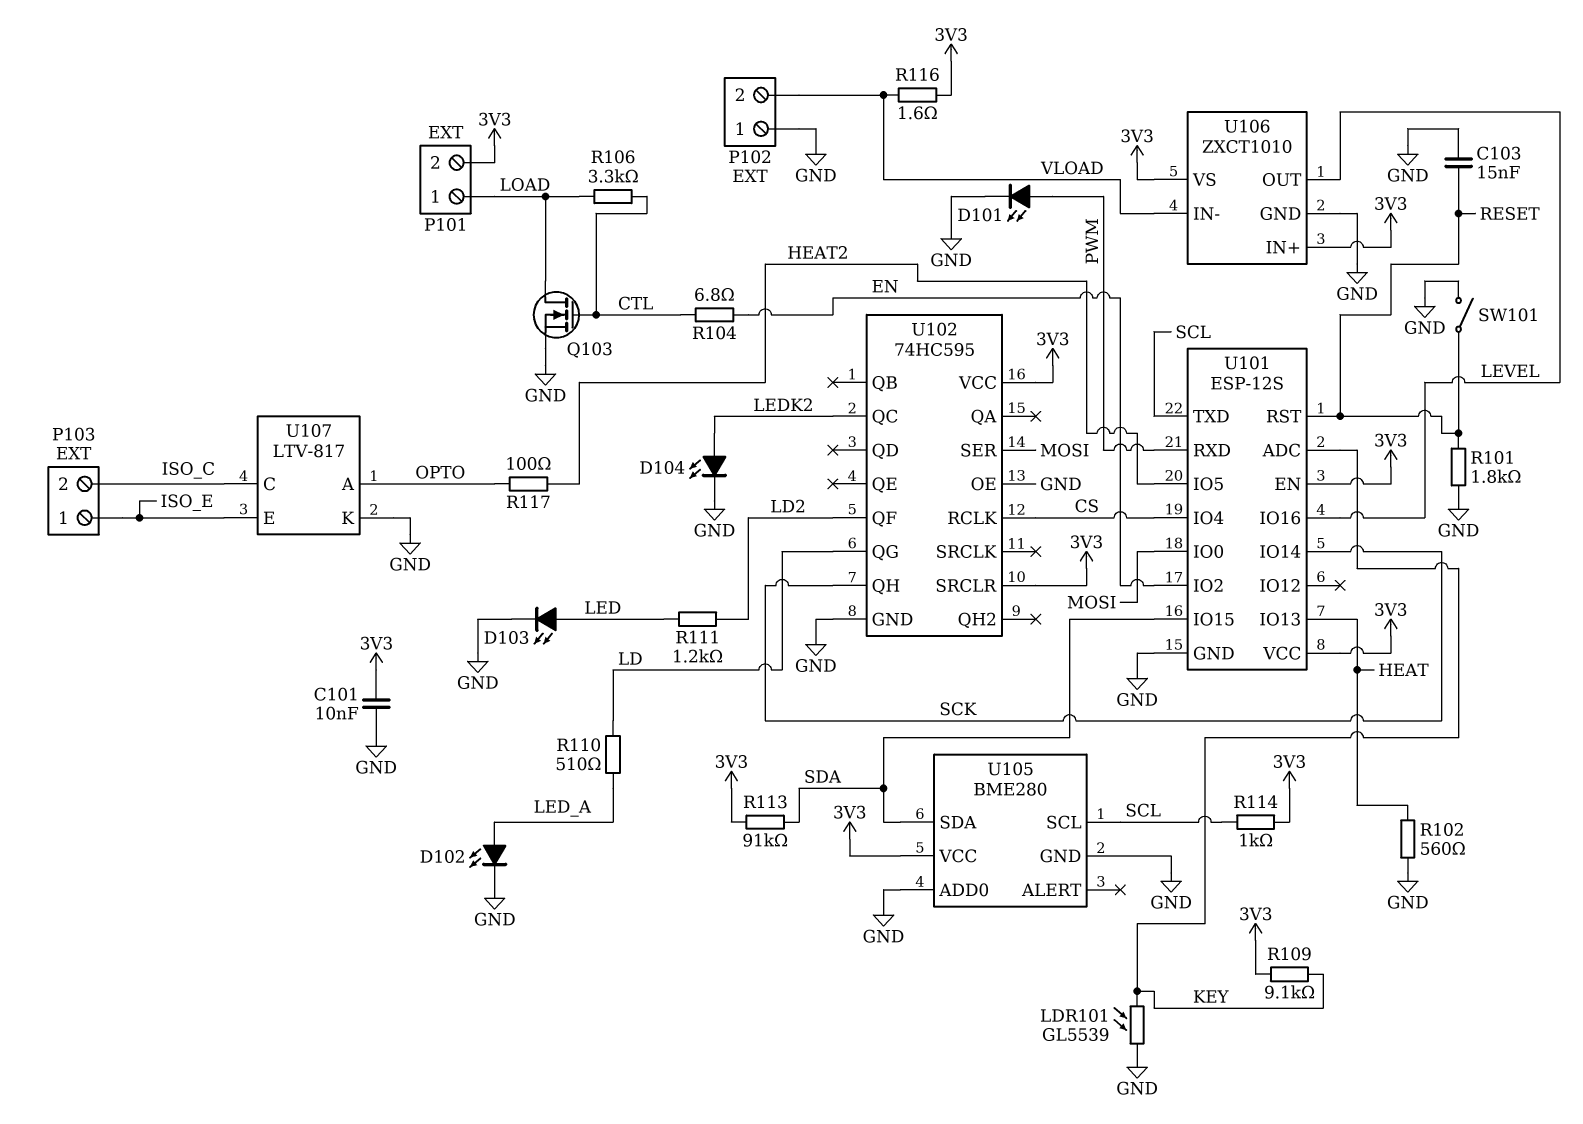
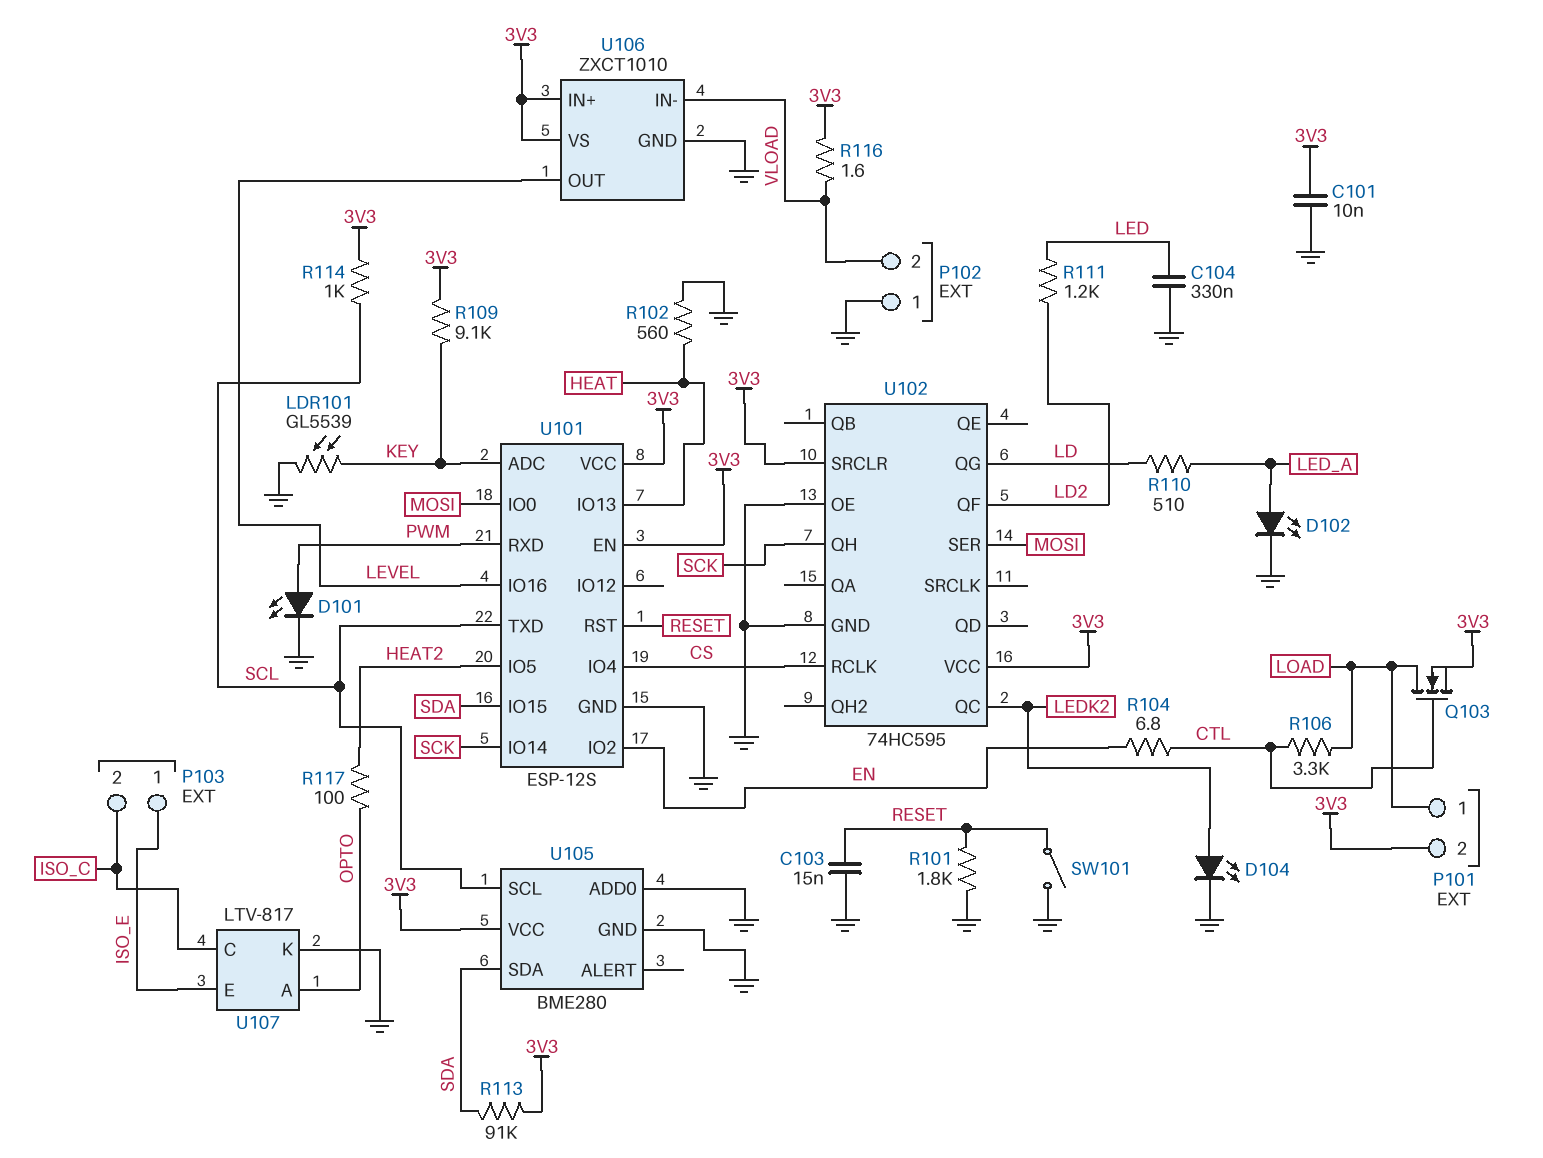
C104: none -> 330nF (GND, LED)
D103: LED (A LED, K GND) -> none
Q103: NMOS (G CTL, D LOAD, S GND) -> NMOS (G CTL, D LOAD, S 3V3)

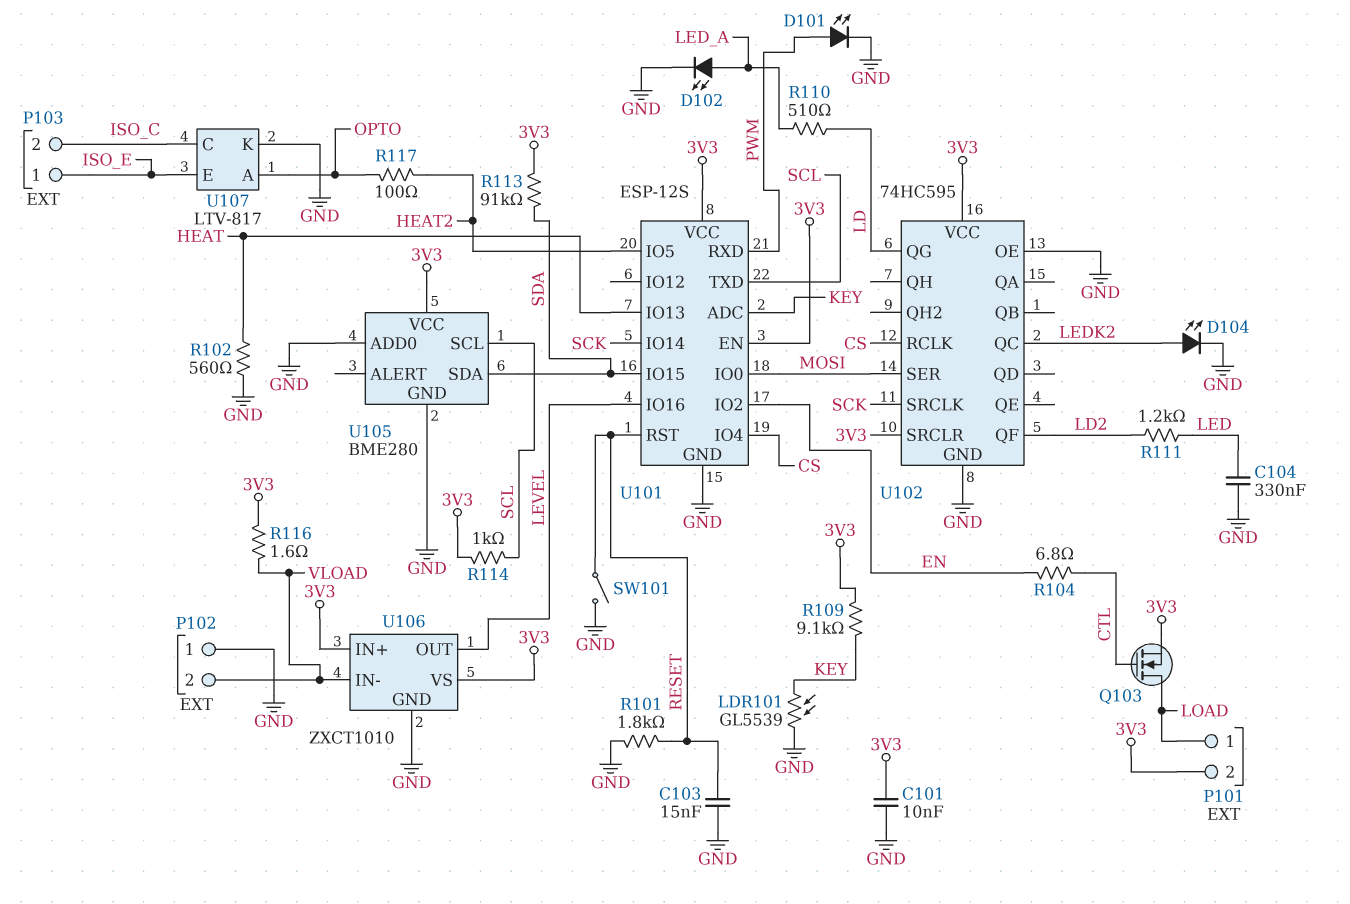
R106: 3.3k (CTL, LOAD) -> none
U102 pin QH: SCK -> none
U102 pin SRCLK: none -> SCK

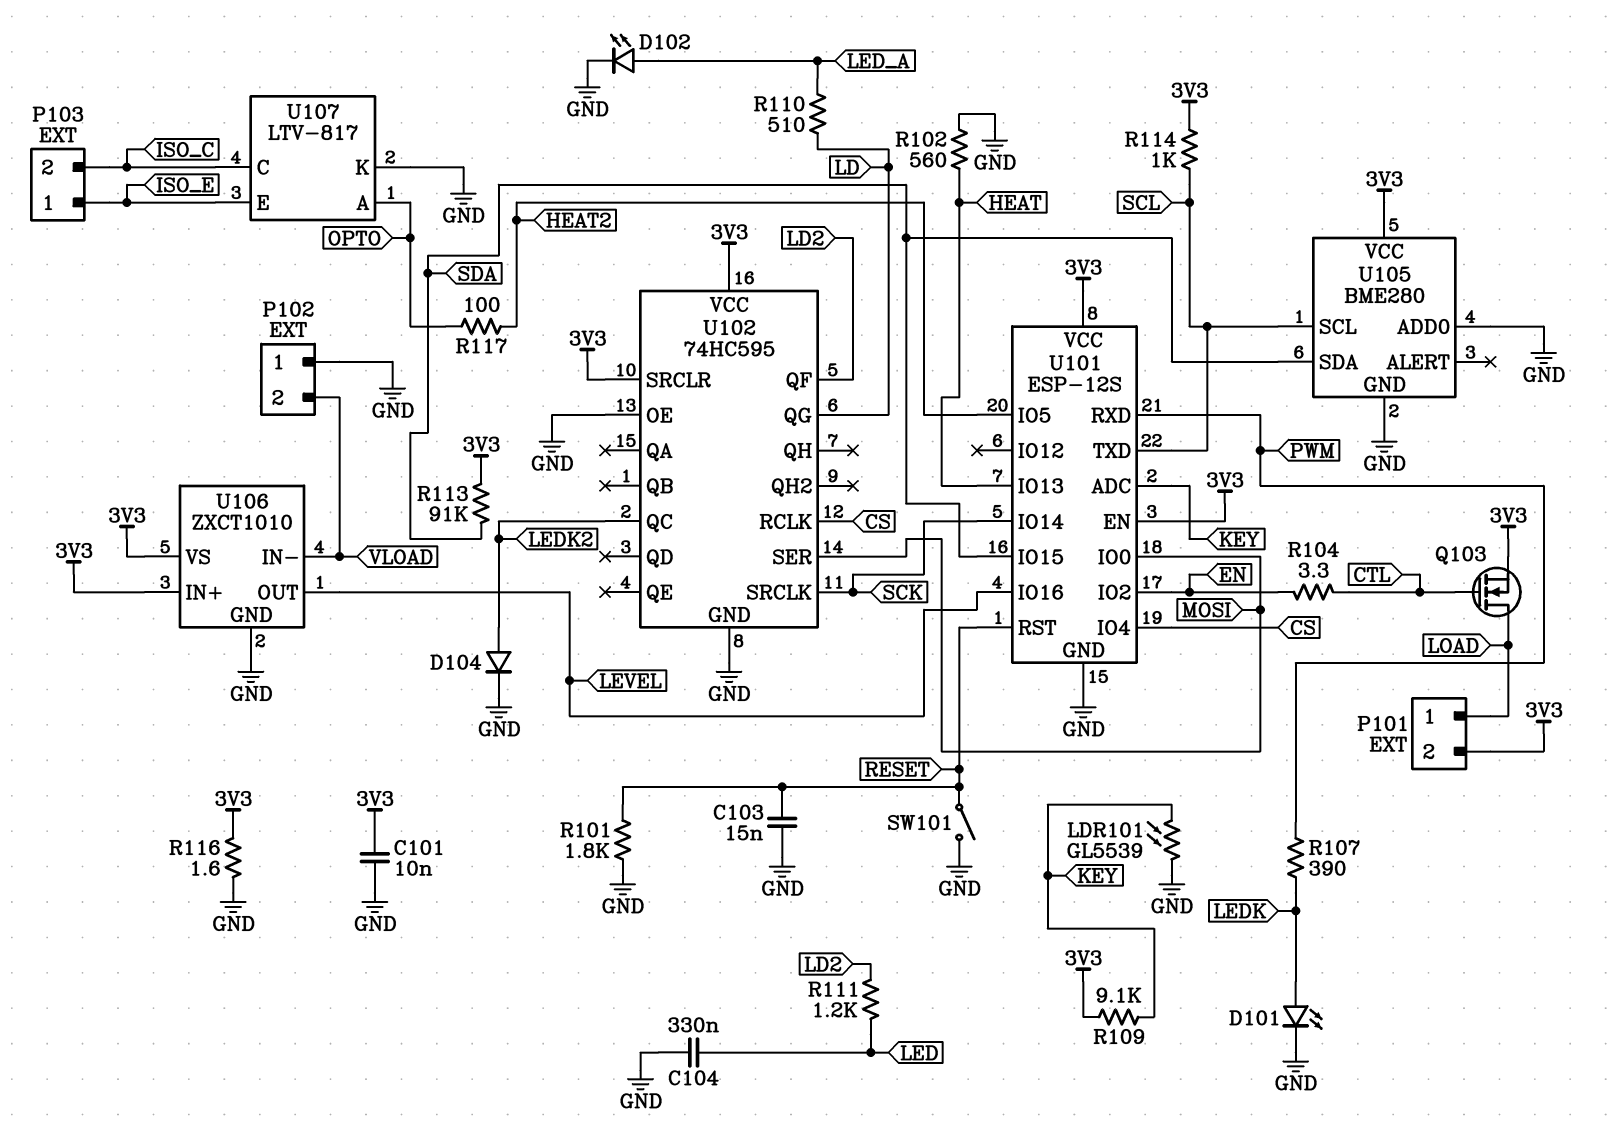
D101: LED (A PWM, K GND) -> LED (A LEDK, K GND)
D104: LED (A LEDK2, K GND) -> diode (A LEDK2, K GND)
R104: 6.8 (CTL, EN) -> 3.3 (CTL, EN)
R107: none -> 390 (LEDK, PWM)
R116: 1.6 (3V3, VLOAD) -> 1.6 (3V3, GND)

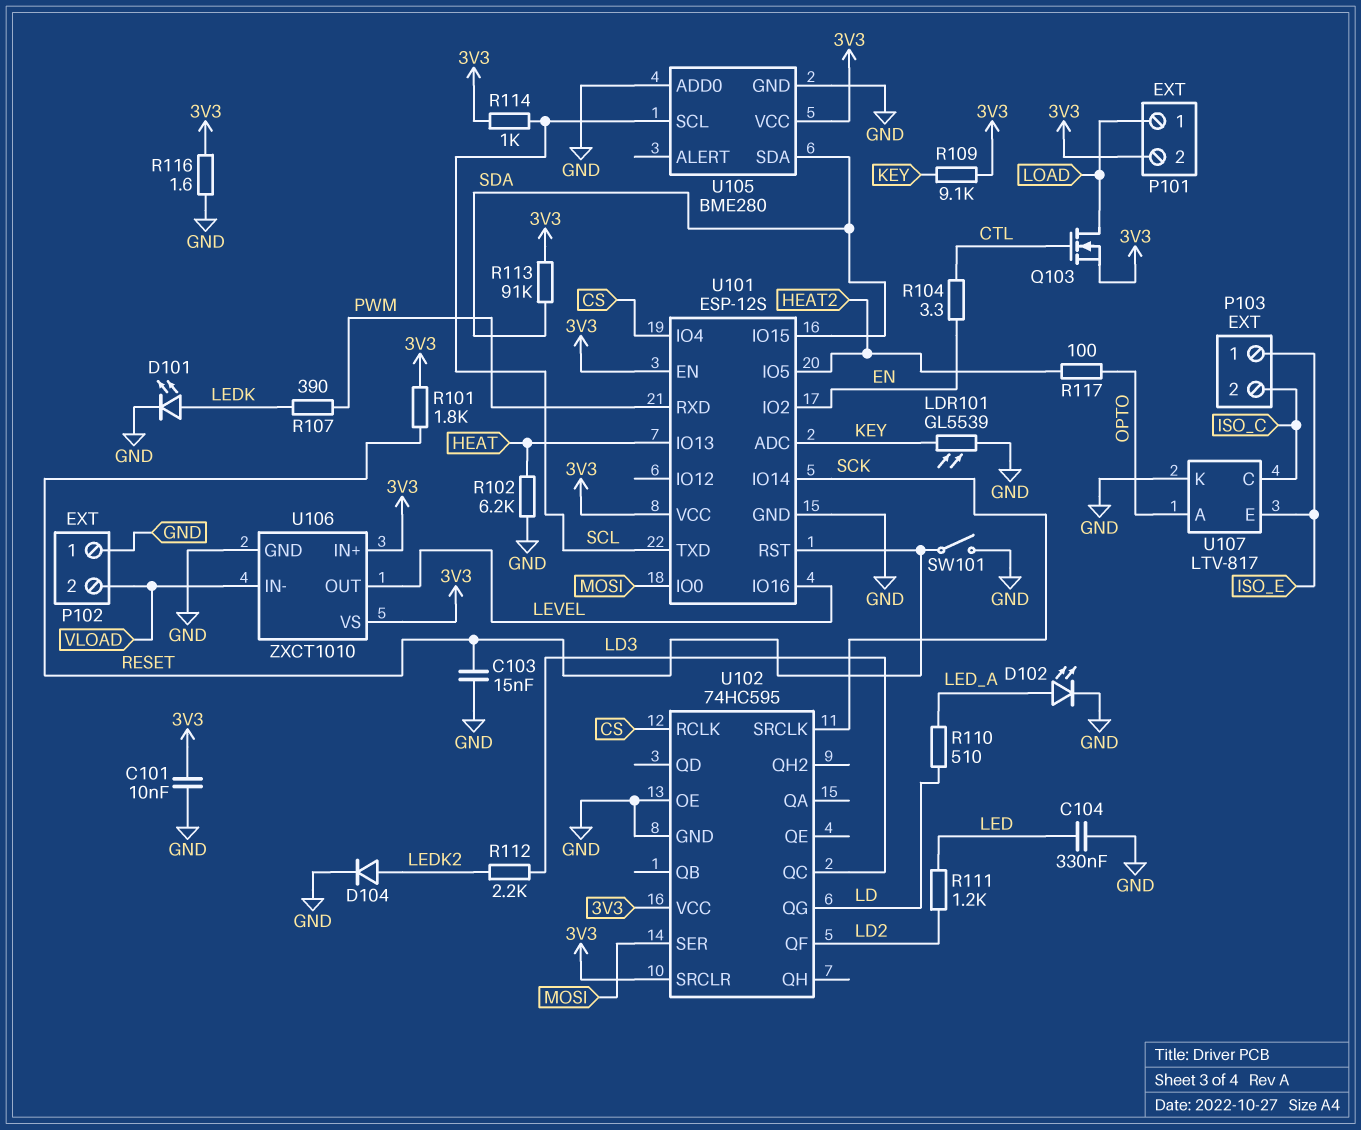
R101: 1.8k (GND, RESET) -> 1.8k (3V3, RESET)
R102: 560 (GND, HEAT) -> 6.2k (GND, HEAT)
R112: none -> 2.2k (LD3, LEDK2)
U102 pin QC: LEDK2 -> LD3

